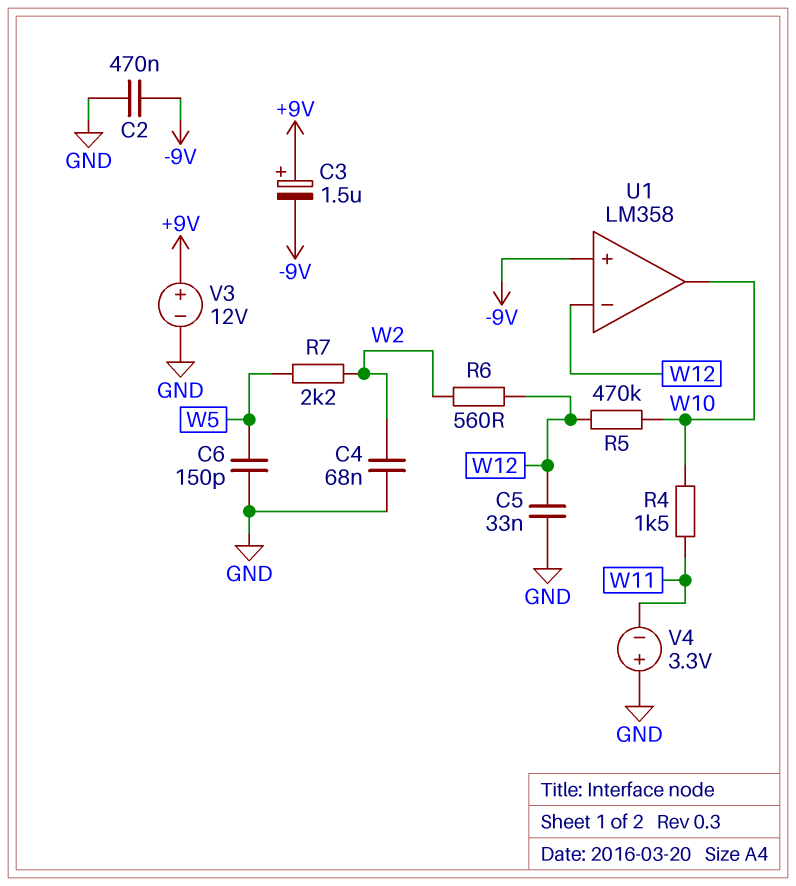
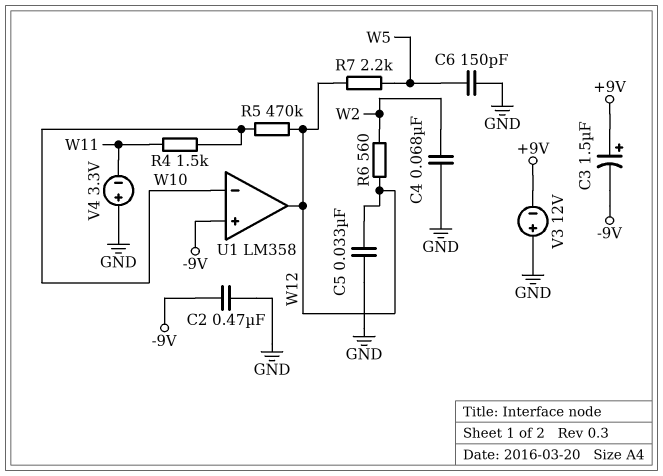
R7: 2.2k (W2, W5) -> 2.2k (W5, W12)
U1 pin in-: W12 -> W10
U1 pin out: W10 -> W12
V3: 12V (plus +9V, minus GND) -> 12V (plus GND, minus +9V)

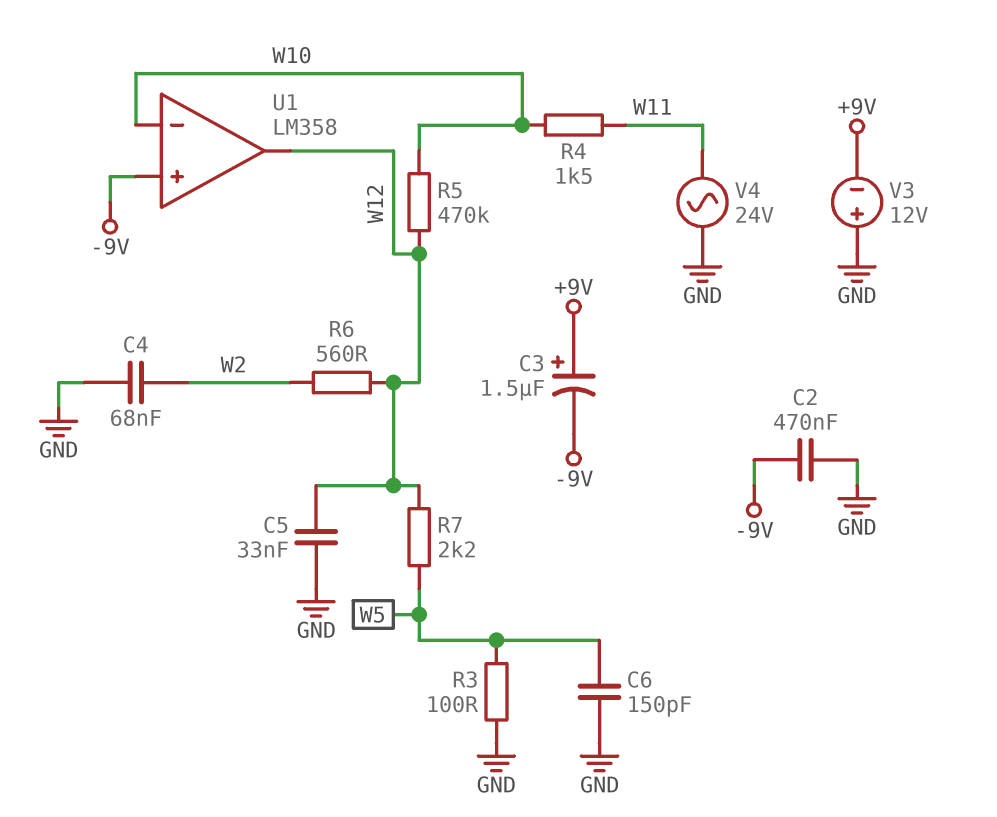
R3: none -> 100 (GND, W5)
V4: 3.3V (plus GND, minus W11) -> AC 24V (GND, W11)

